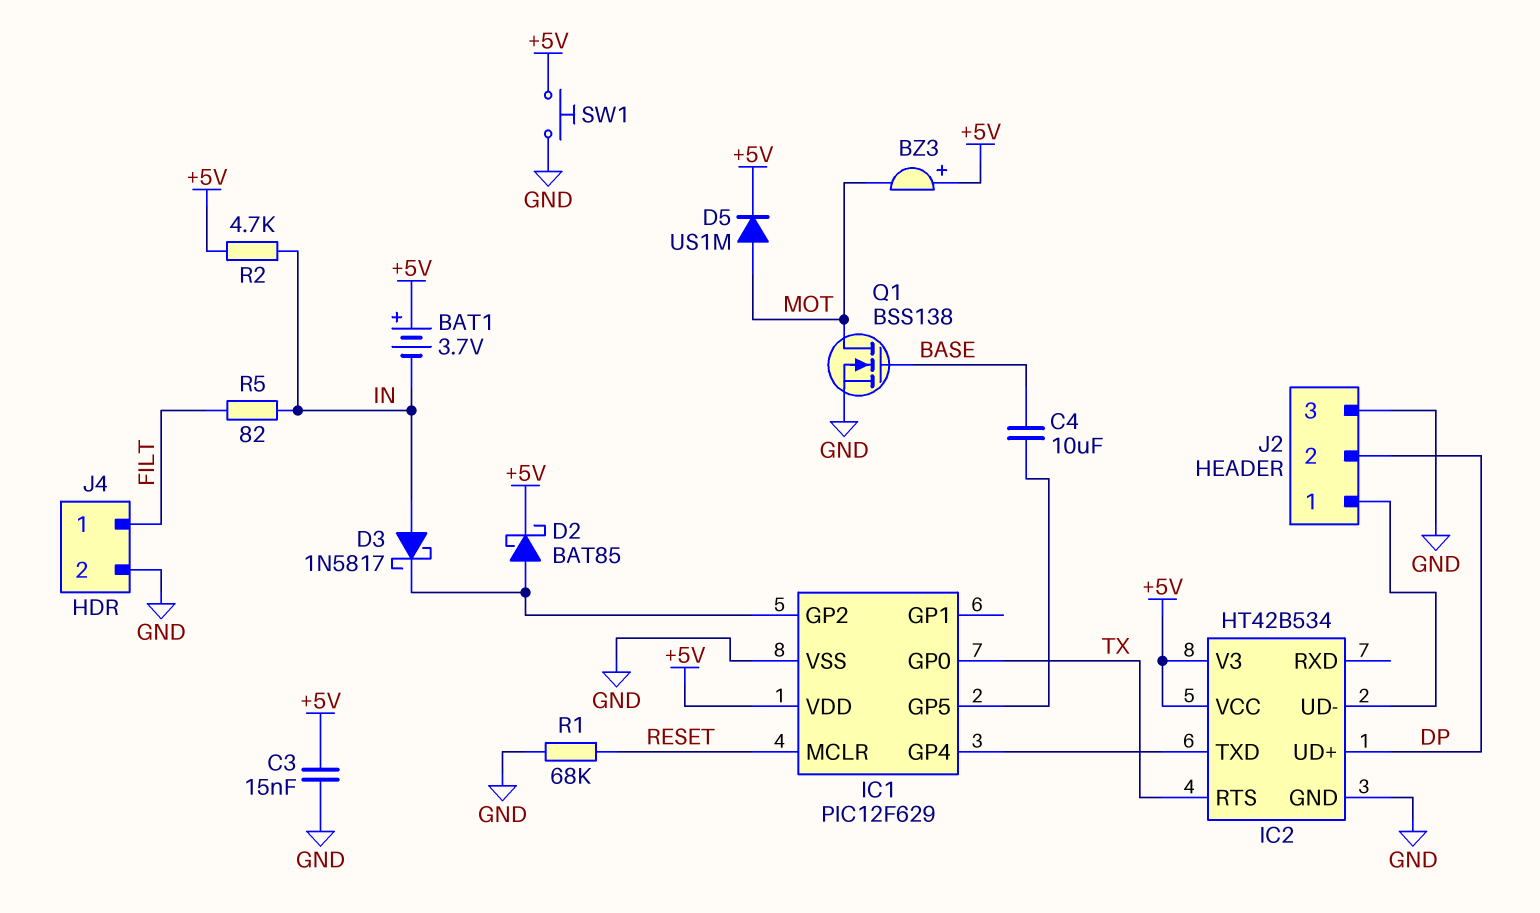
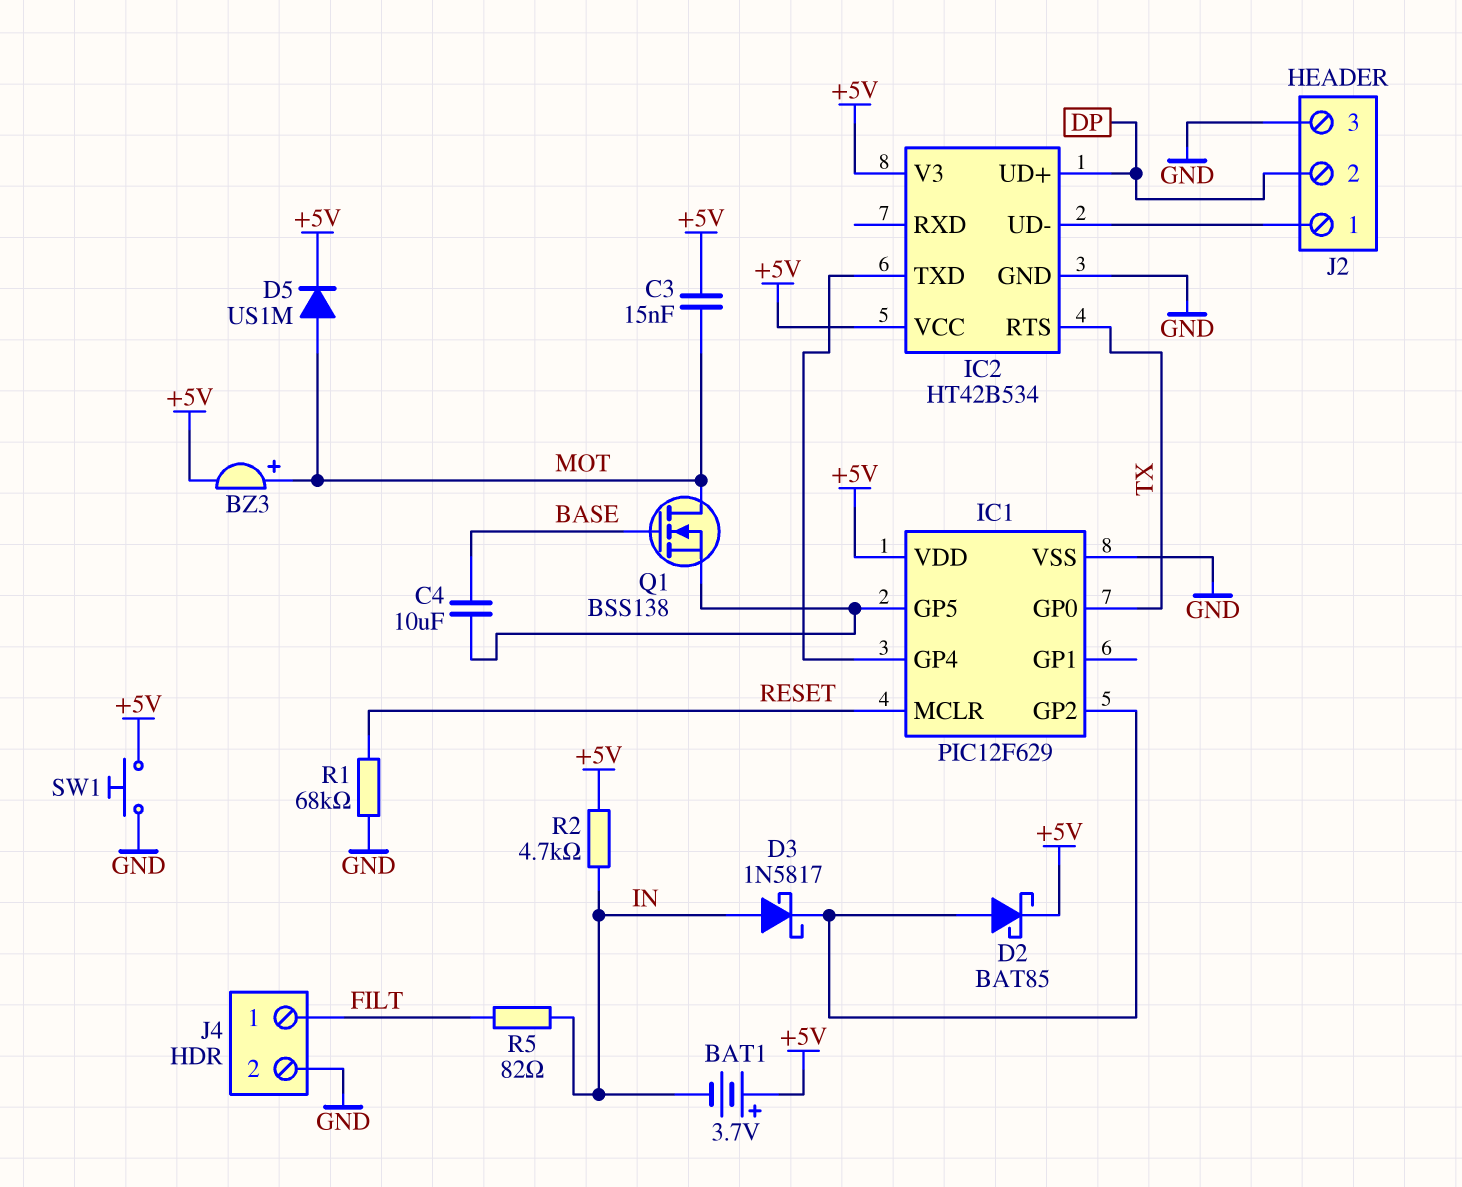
BZ3: buzzer (plus +5V, minus MOT) -> buzzer (plus MOT, minus +5V)
C3: 15nF (+5V, GND) -> 15nF (+5V, MOT)
Q1: NMOS BSS138 (G BASE, D MOT, S GND) -> NMOS BSS138 (G BASE, D MOT, S IC1/GP5)

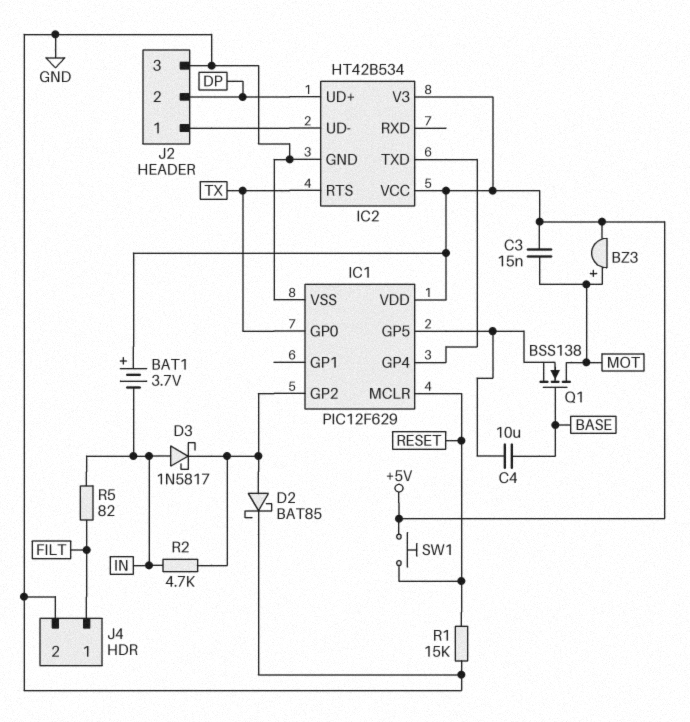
D2: schottky BAT85 (A IC1/GP2, K +5V) -> schottky BAT85 (A IC1/GP2, K GND)
D5: diode US1M (A MOT, K +5V) -> none
R1: 68k (GND, RESET) -> 15k (GND, RESET)
R2: 4.7k (+5V, IN) -> 4.7k (IC1/GP2, IN)
SW1: button (+5V, GND) -> button (+5V, RESET)

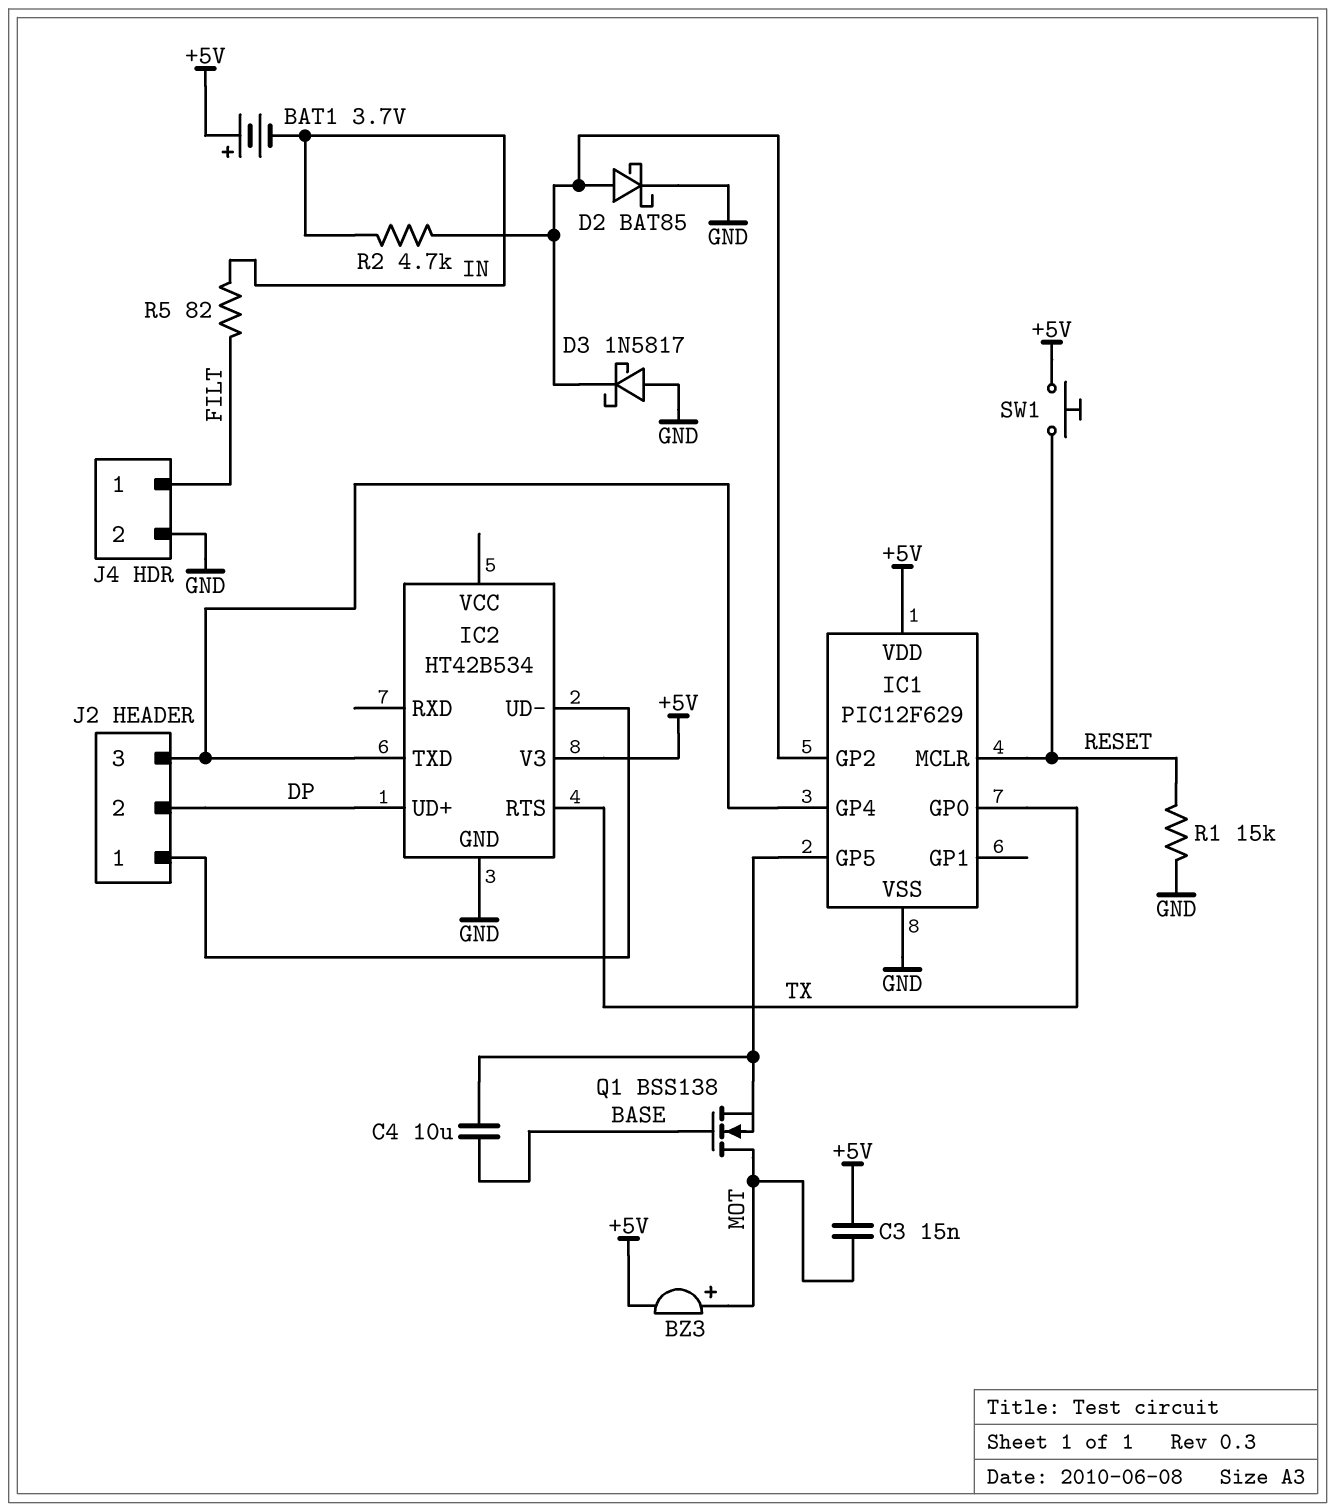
D3: schottky 1N5817 (A IN, K IC1/GP2) -> schottky 1N5817 (A GND, K IC1/GP2)
IC2 pin VCC: +5V -> none
J2 pin 3: GND -> IC1/GP4

